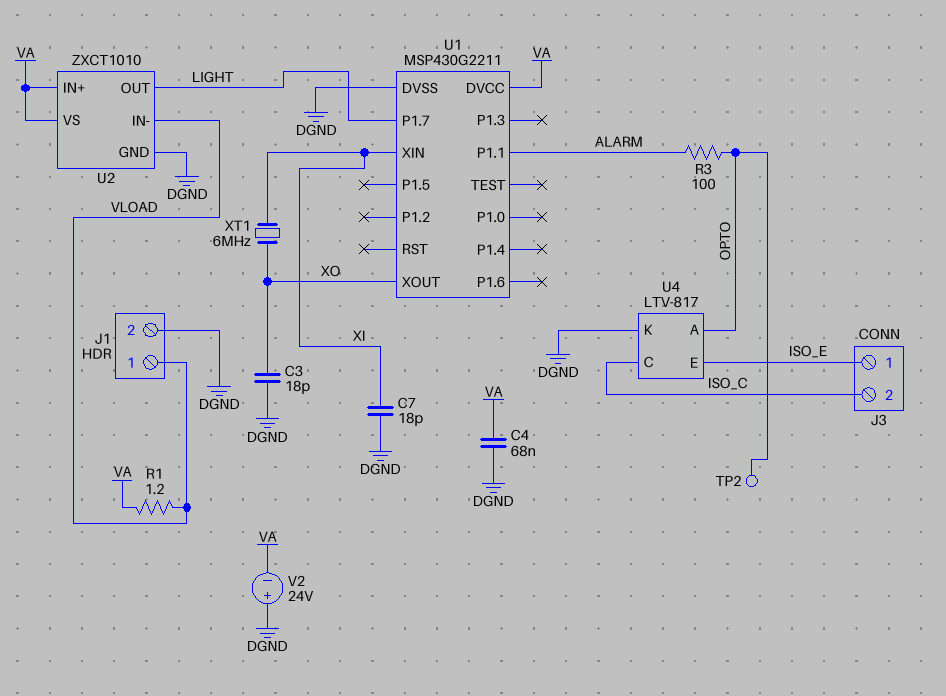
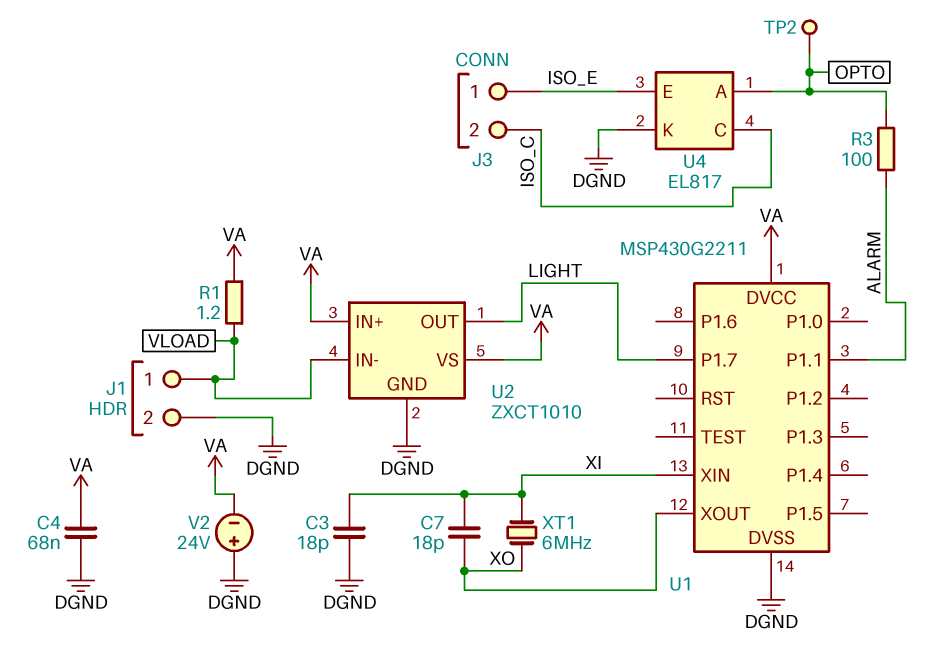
C3: 18pF (DGND, XO) -> 18pF (DGND, XI)
C7: 18pF (DGND, XI) -> 18pF (XI, XO)
U4: LTV-817 -> EL817

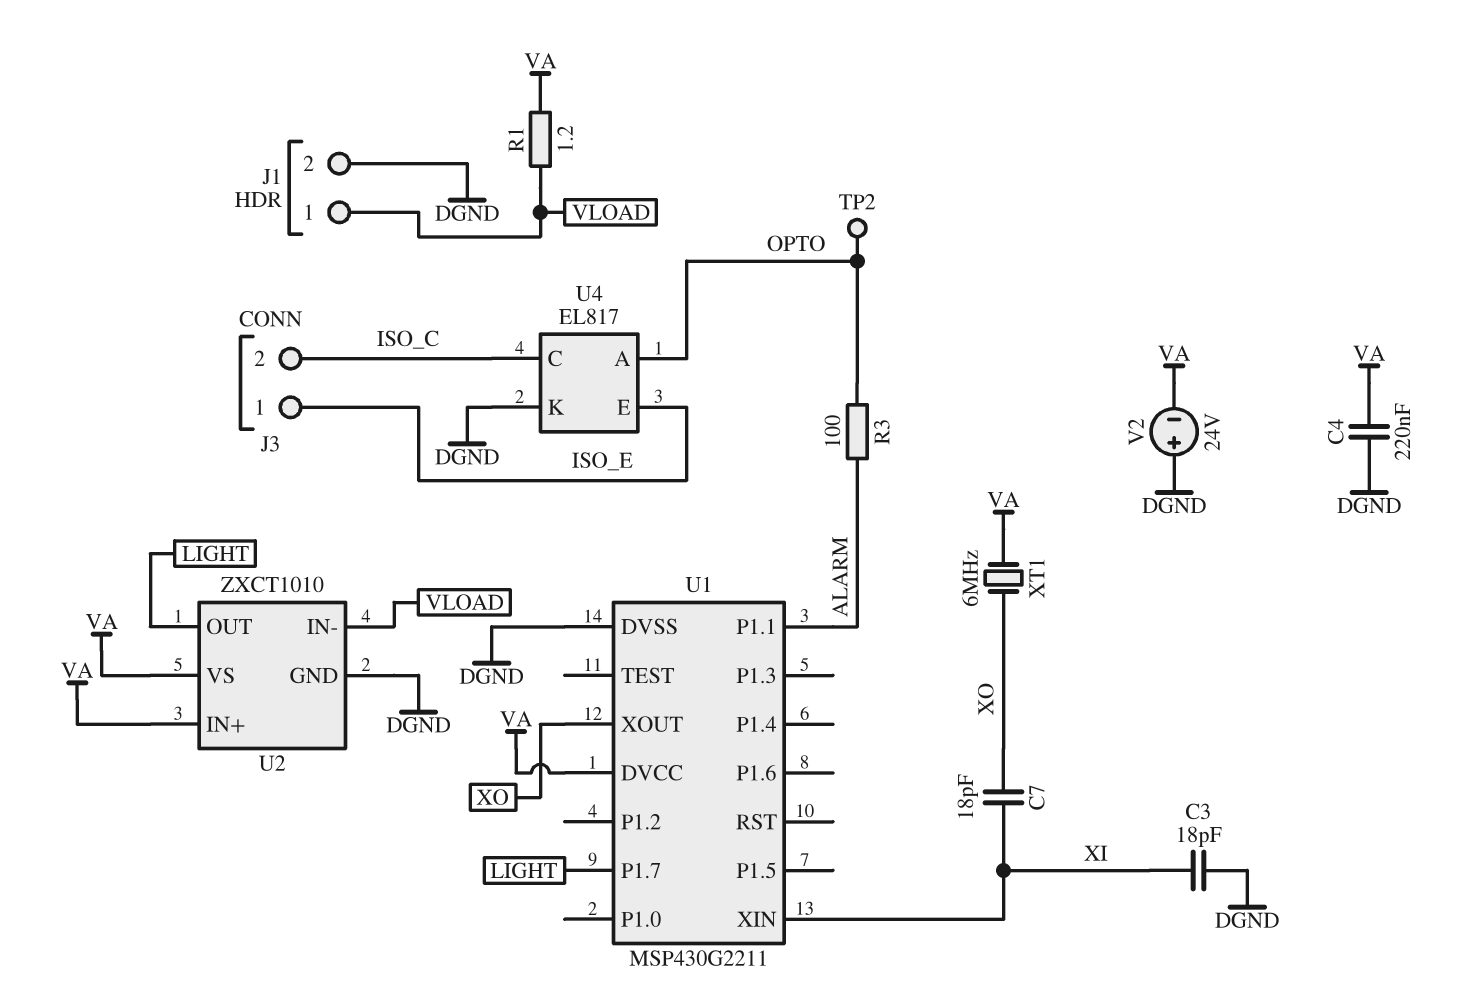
C4: 68nF (DGND, VA) -> 220nF (DGND, VA)
XT1: 6MHz (XI, XO) -> 6MHz (VA, XO)

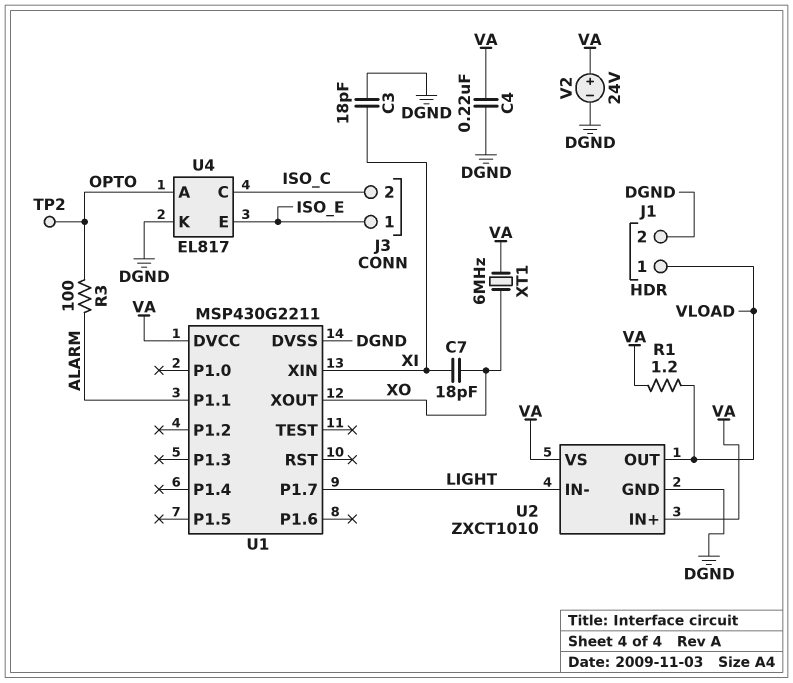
U2 pin IN-: VLOAD -> LIGHT
U2 pin OUT: LIGHT -> VLOAD
V2: 24V (plus DGND, minus VA) -> 24V (plus VA, minus DGND)

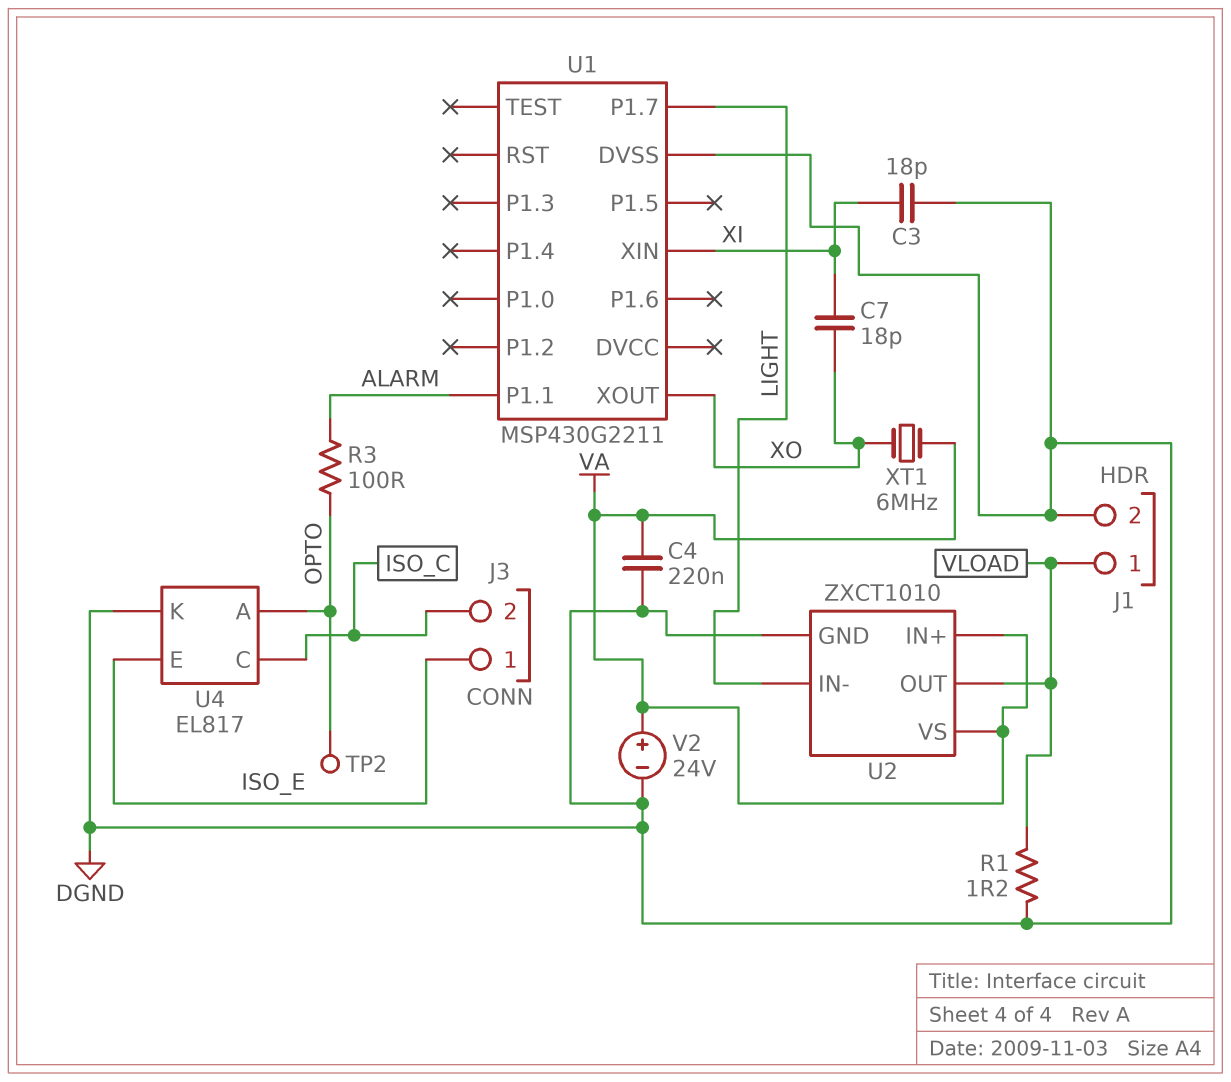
R1: 1.2 (VA, VLOAD) -> 1.2 (DGND, VLOAD)
U1 pin DVCC: VA -> none

